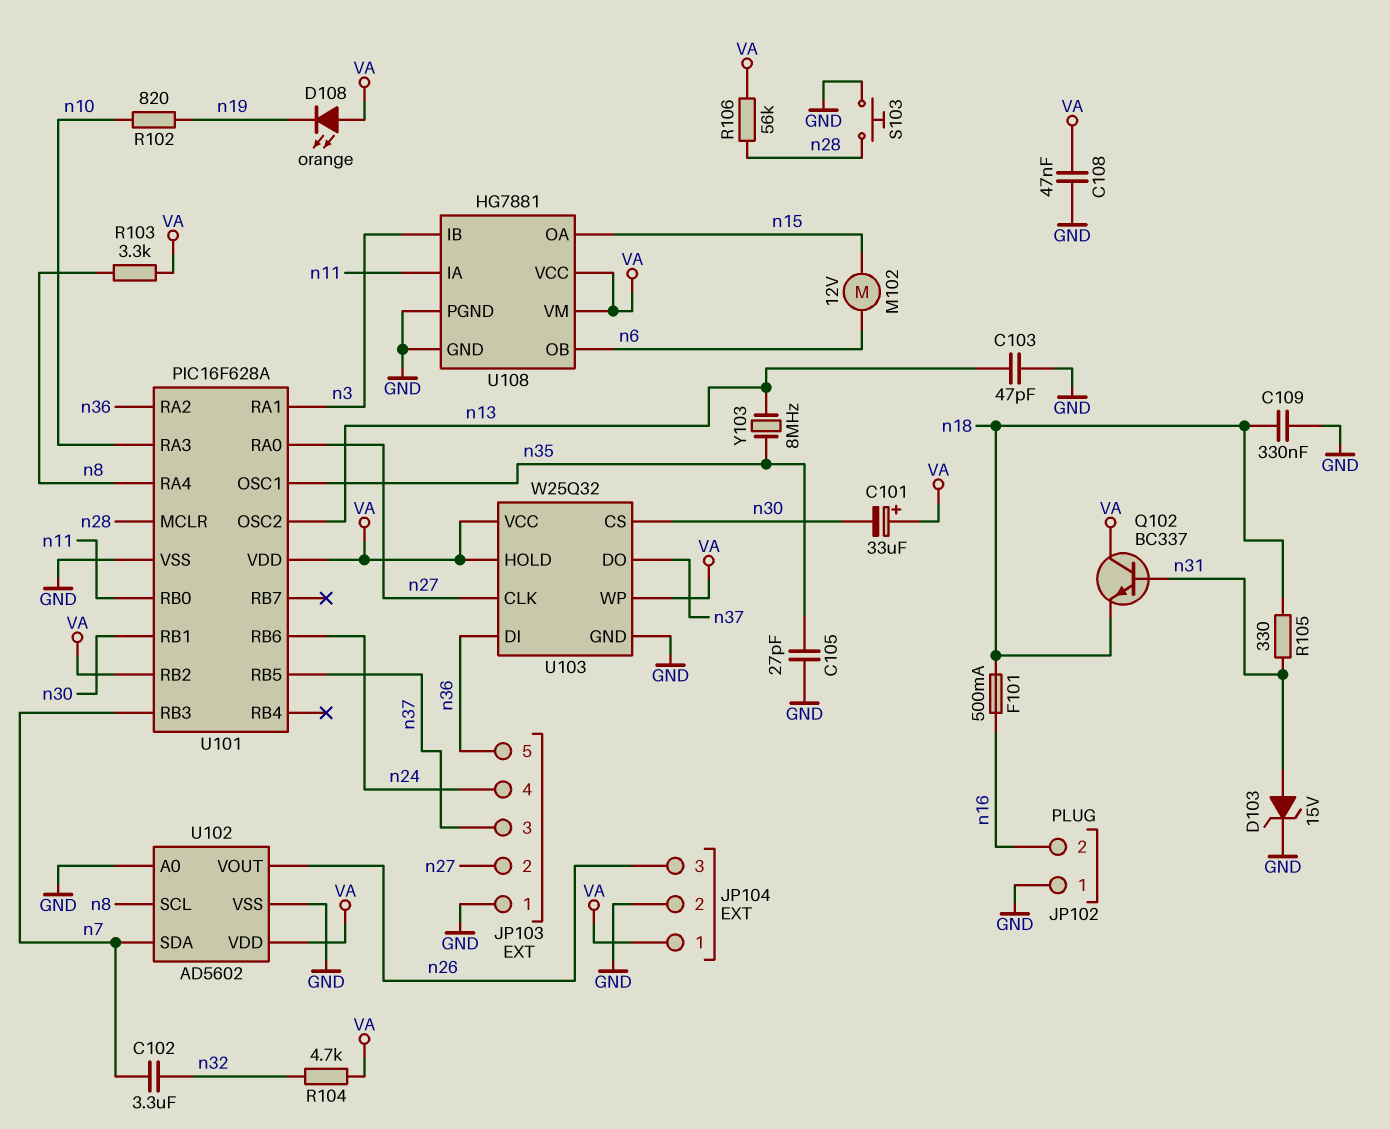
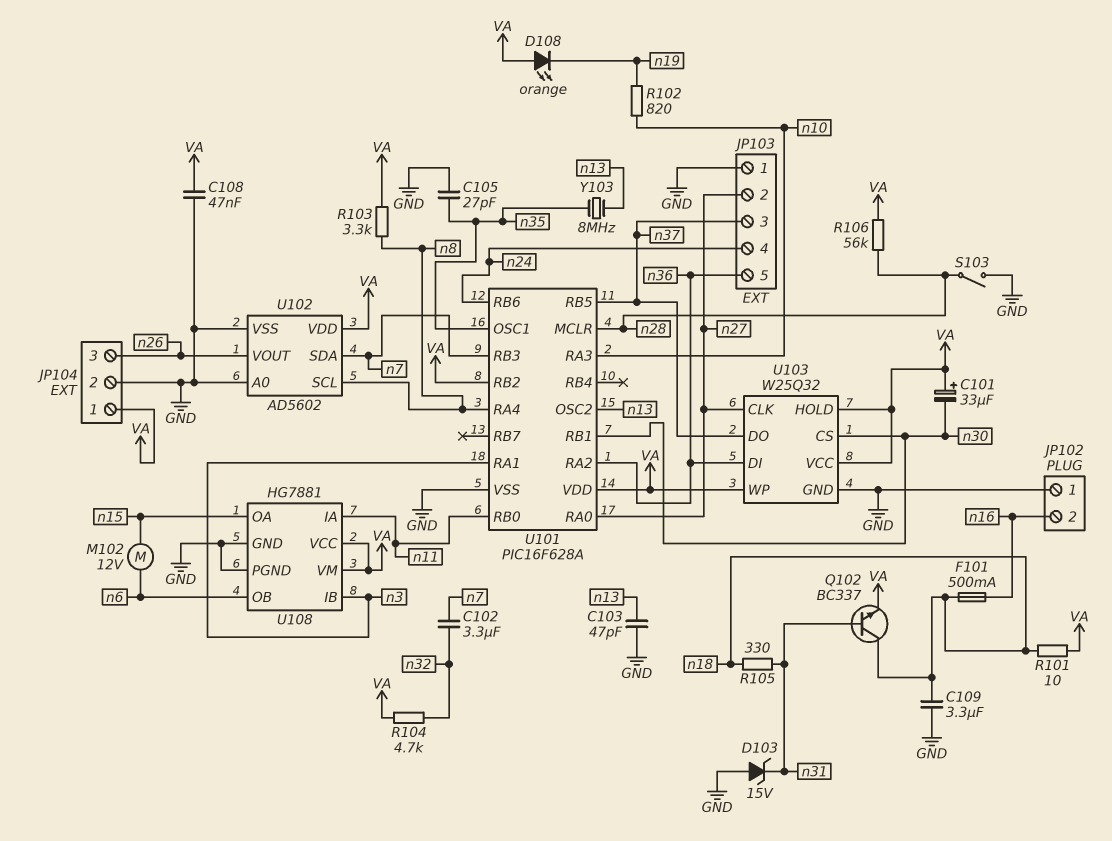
C109: 330nF (GND, n18) -> 3.3uF (GND, n18)
D103: zener 15V (A n31, K GND) -> zener 15V (A GND, K n31)
Q102: NPN BC337 (B n31, C VA, E n18) -> NPN BC337 (B n31, C n18, E VA)
R101: none -> 10 (VA, n18)
S103: button (GND, n28) -> switch (GND, n28)

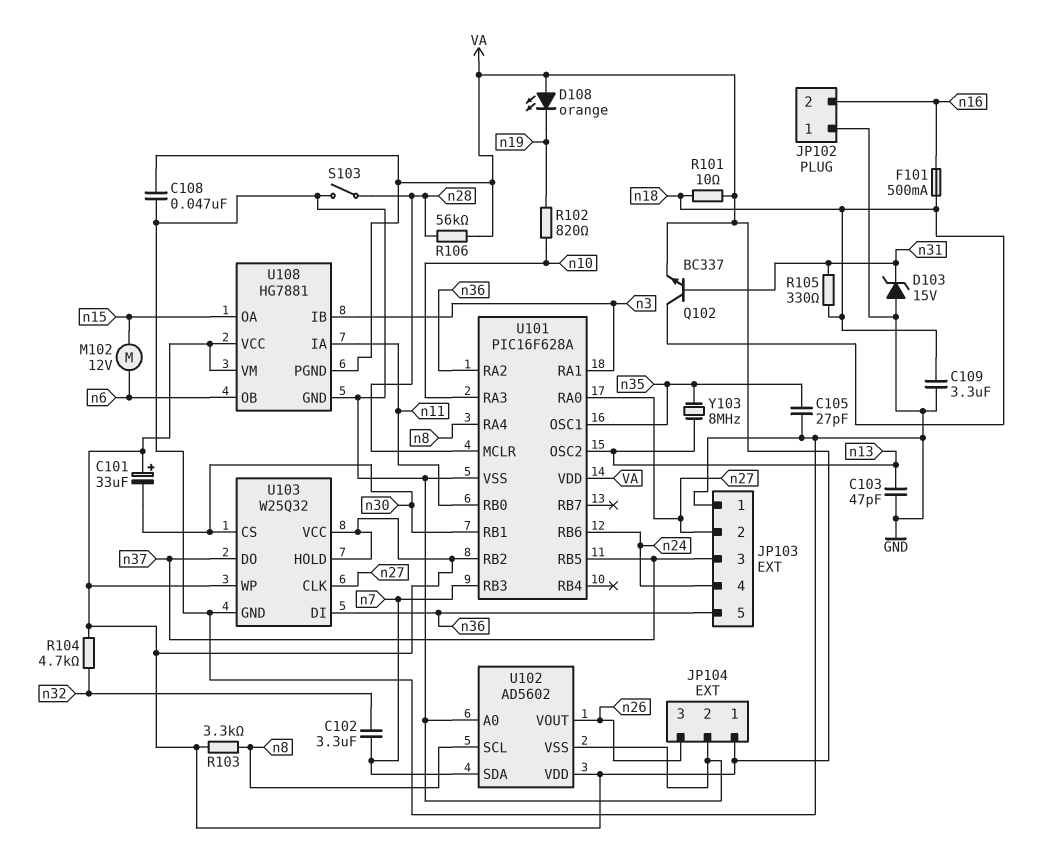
U108 pin PGND: GND -> VA

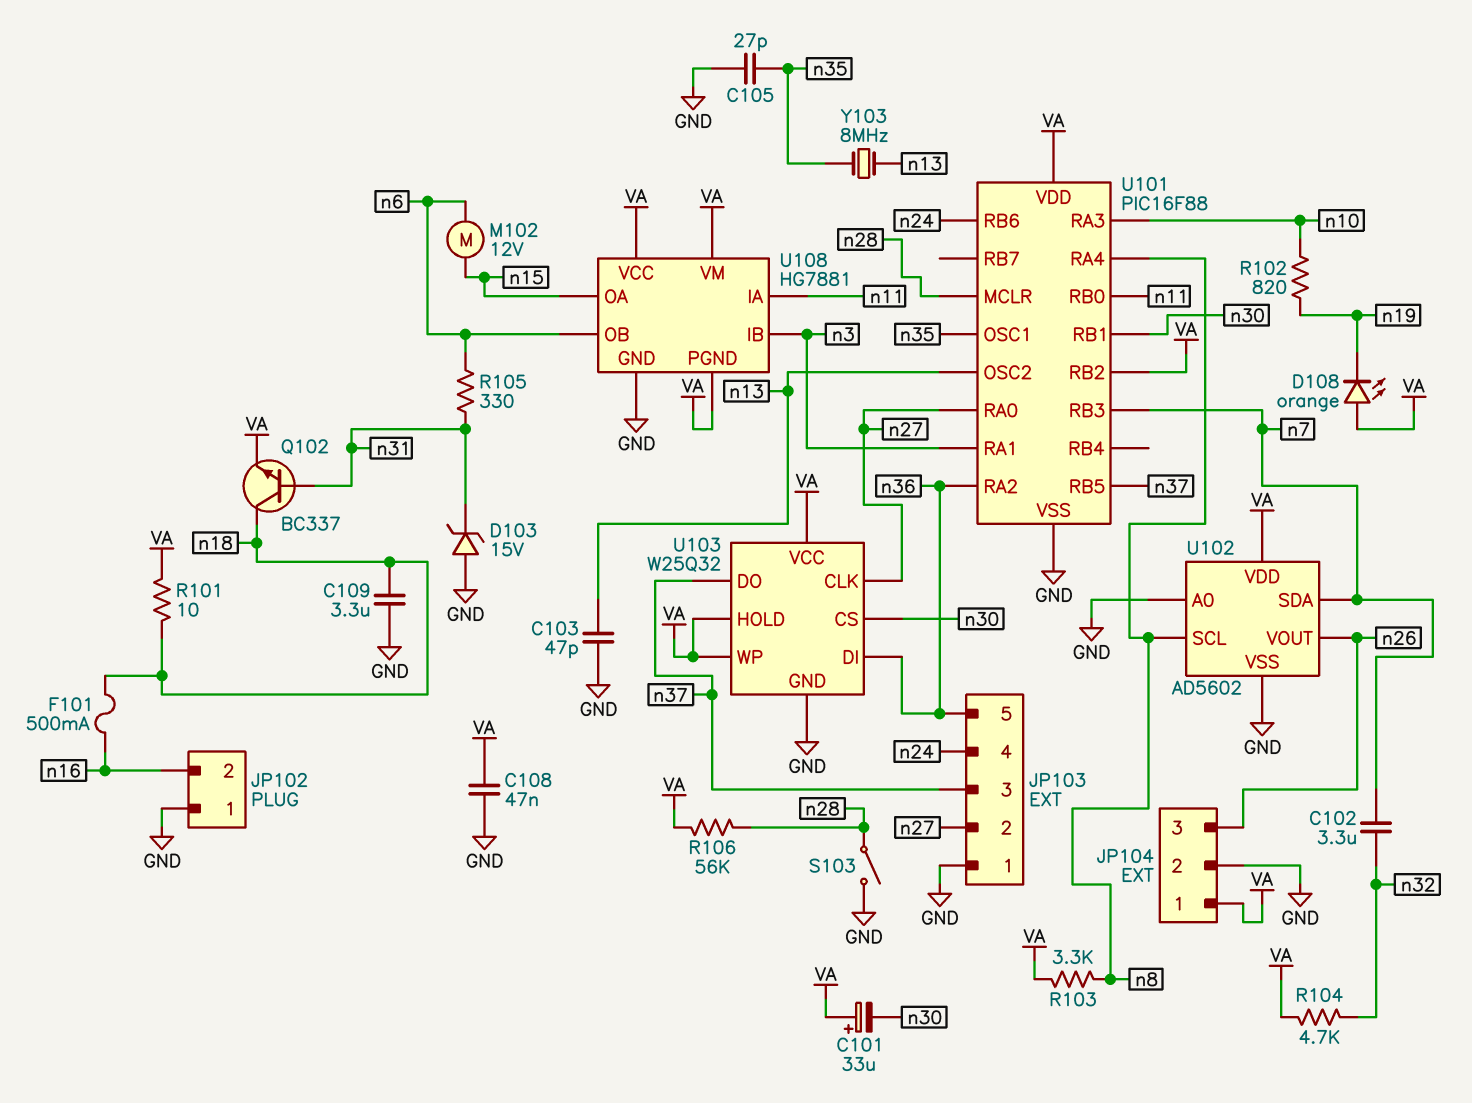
R105: 330 (n18, n31) -> 330 (n6, n31)
U101: PIC16F628A -> PIC16F88

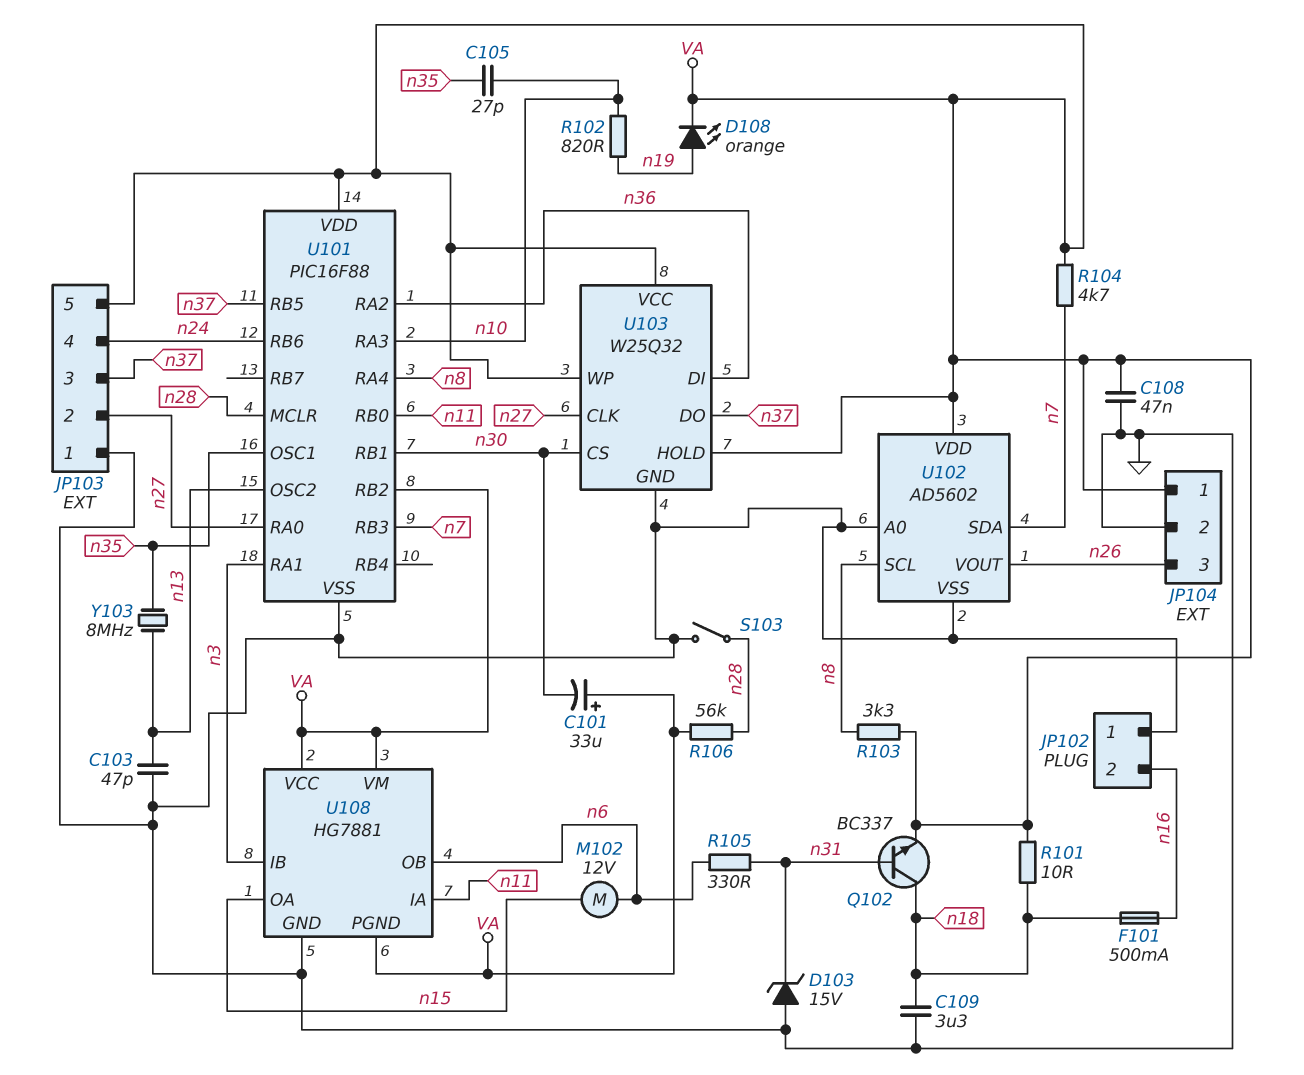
C102: 3.3uF (n7, n32) -> none
C105: 27pF (GND, n35) -> 27pF (n10, n35)
D108: LED orange (A VA, K n19) -> LED orange (A n19, K VA)
JP103 pin 5: n36 -> VA
R104: 4.7k (VA, n32) -> 4.7k (VA, n7)

